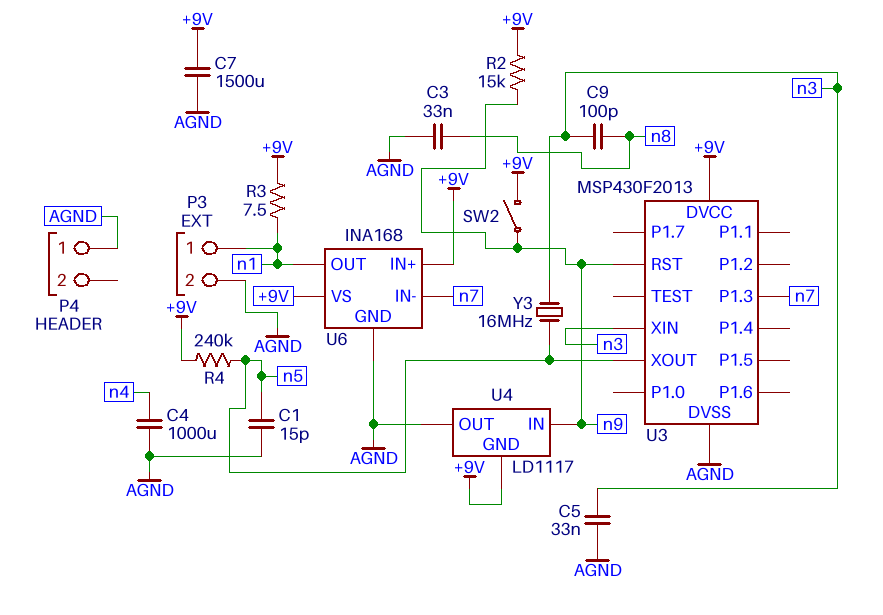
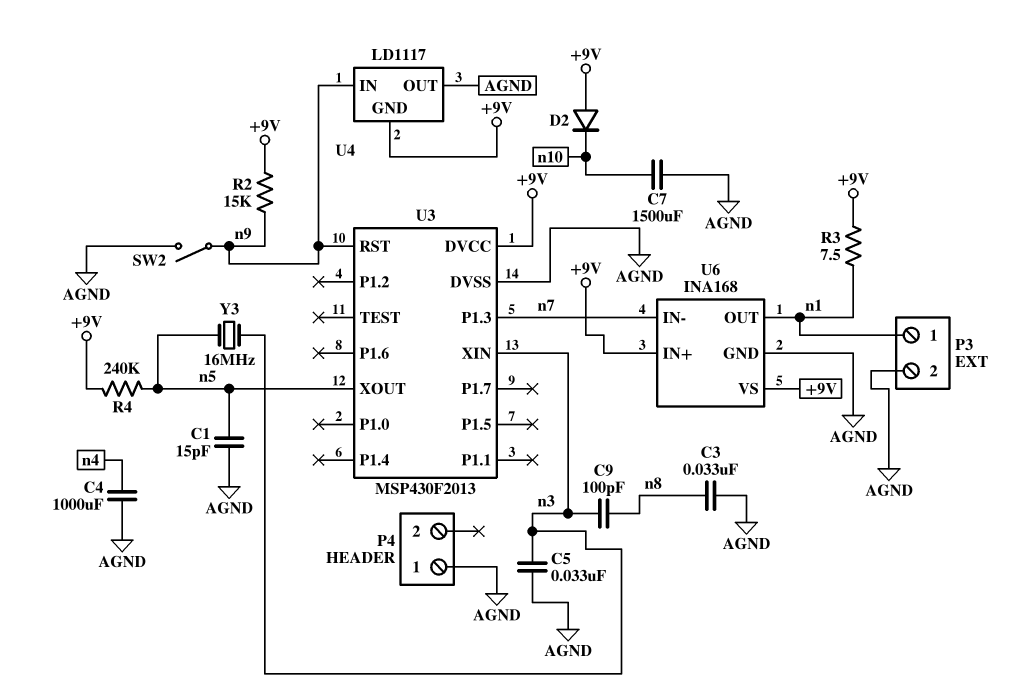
C7: 1500uF (+9V, AGND) -> 1500uF (AGND, n10)
D2: none -> diode (A +9V, K n10)
SW2: switch (+9V, n9) -> switch (AGND, n9)

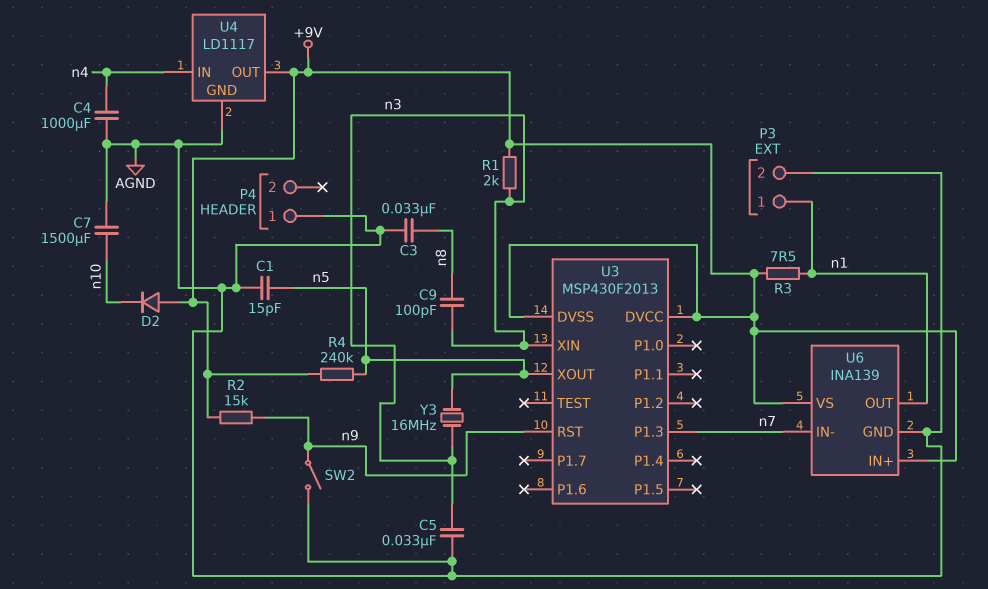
R1: none -> 2k (+9V, n3)
U3 pin DVSS: AGND -> +9V
U4 pin GND: +9V -> AGND
U4 pin IN: n9 -> n4
U4 pin OUT: AGND -> +9V
U6: INA168 -> INA139

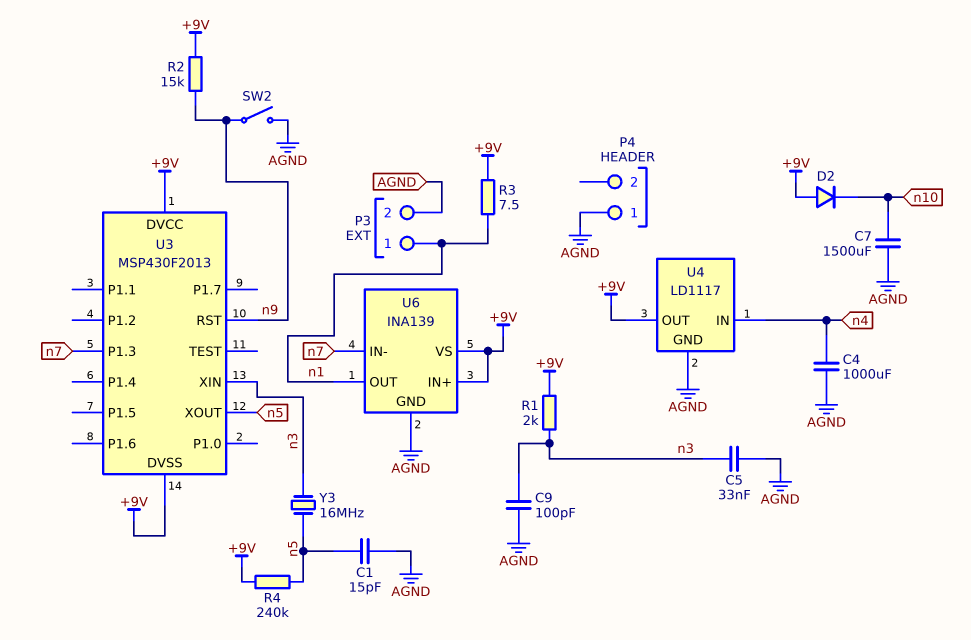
C3: 33nF (AGND, n8) -> none
C9: 100pF (n3, n8) -> 100pF (AGND, n3)

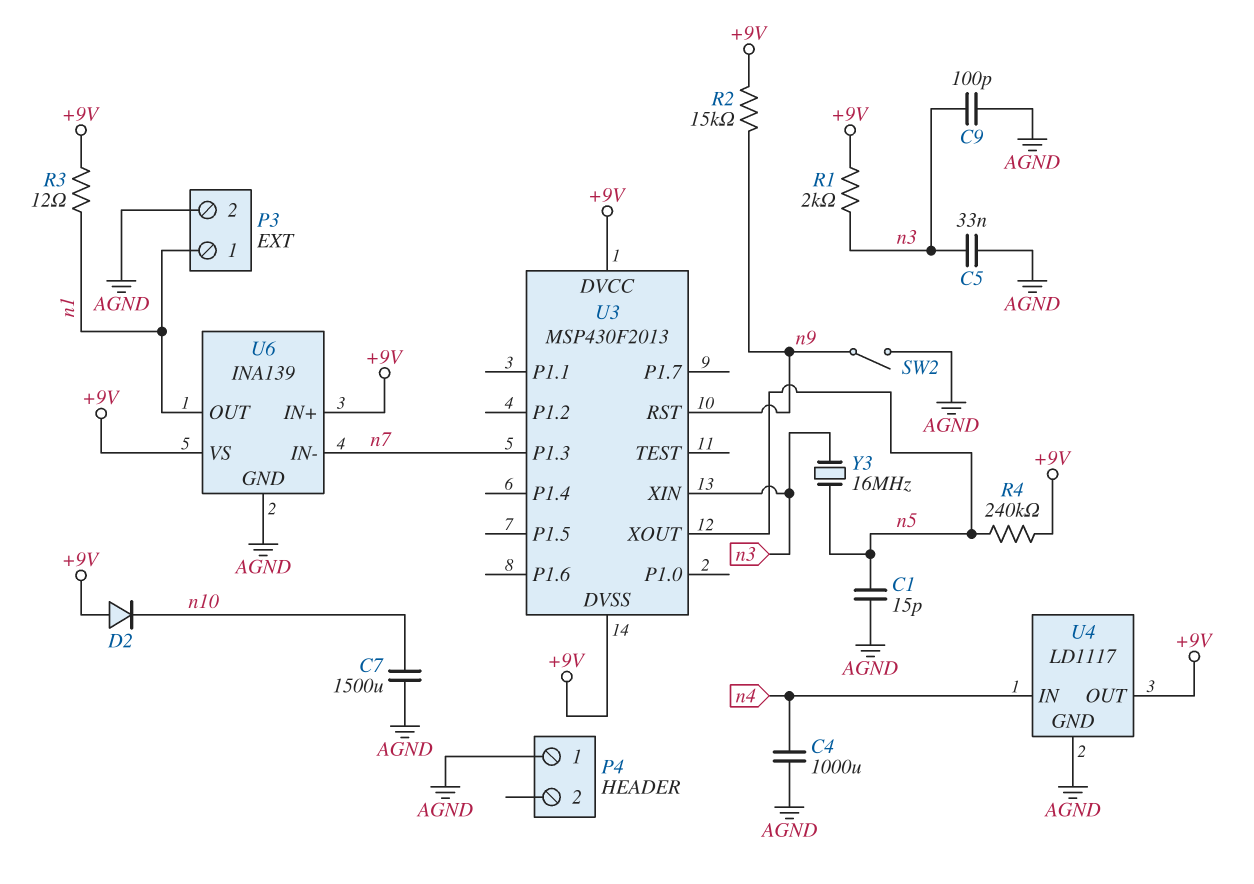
R3: 7.5 (+9V, n1) -> 12 (+9V, n1)

